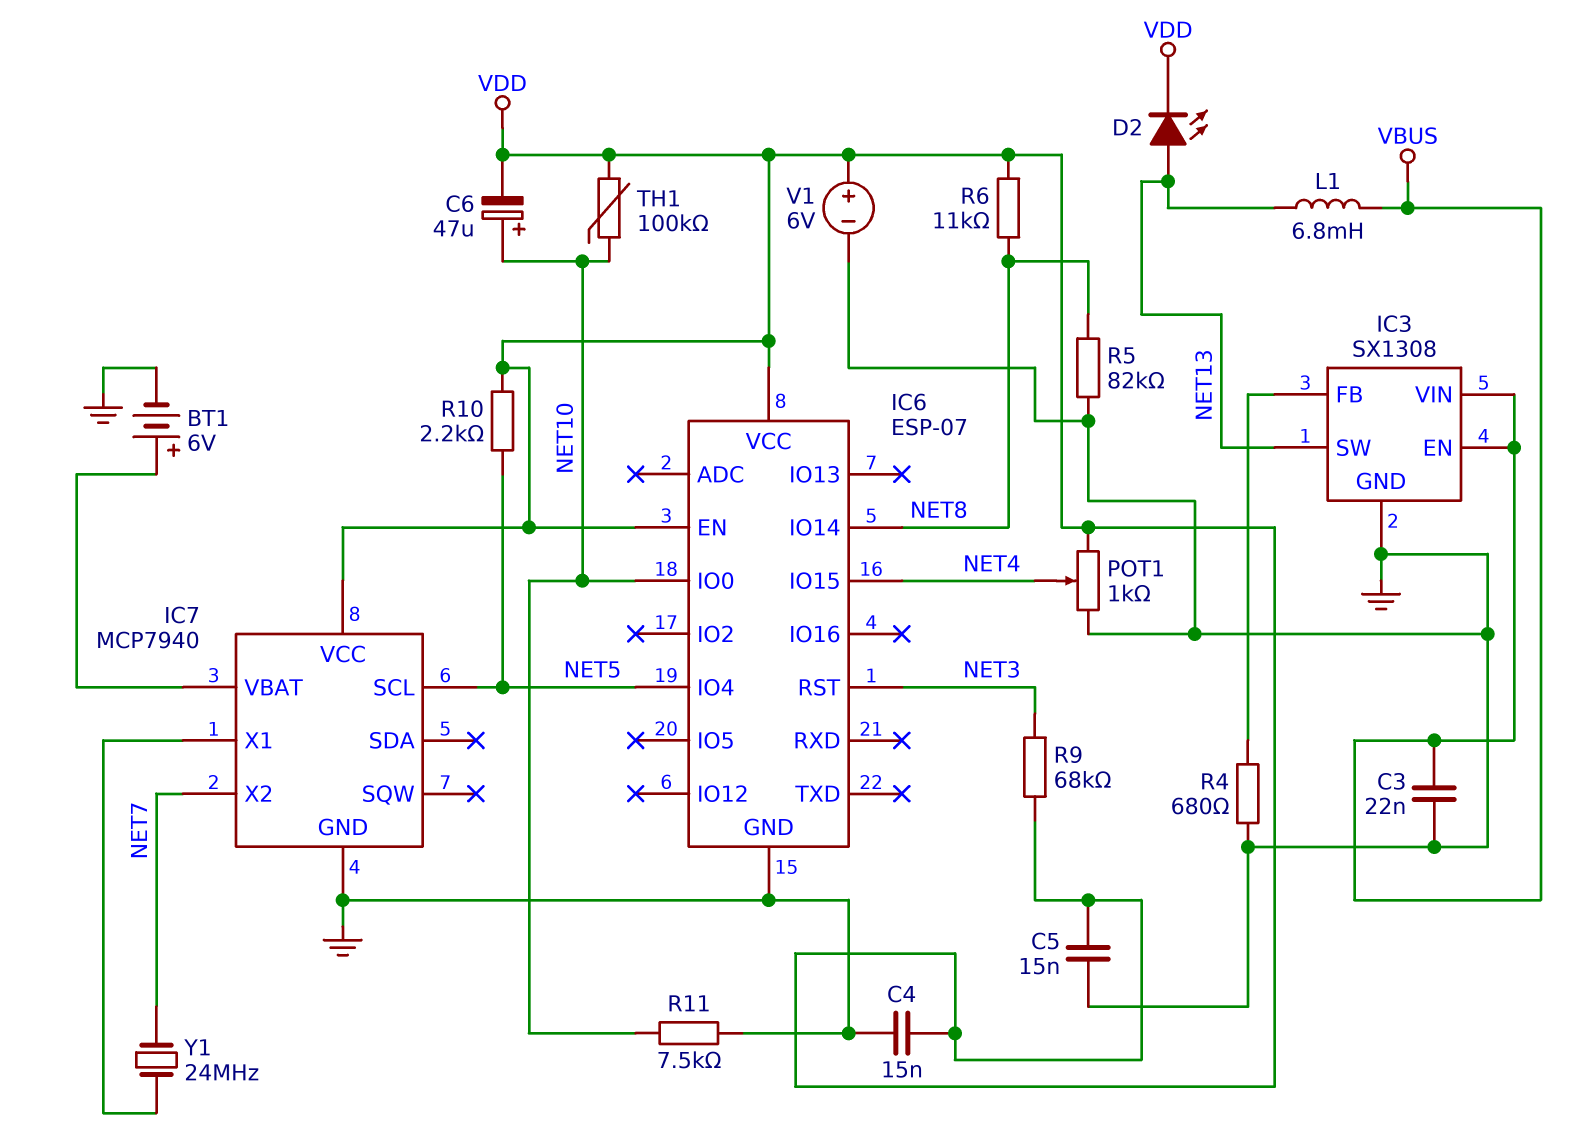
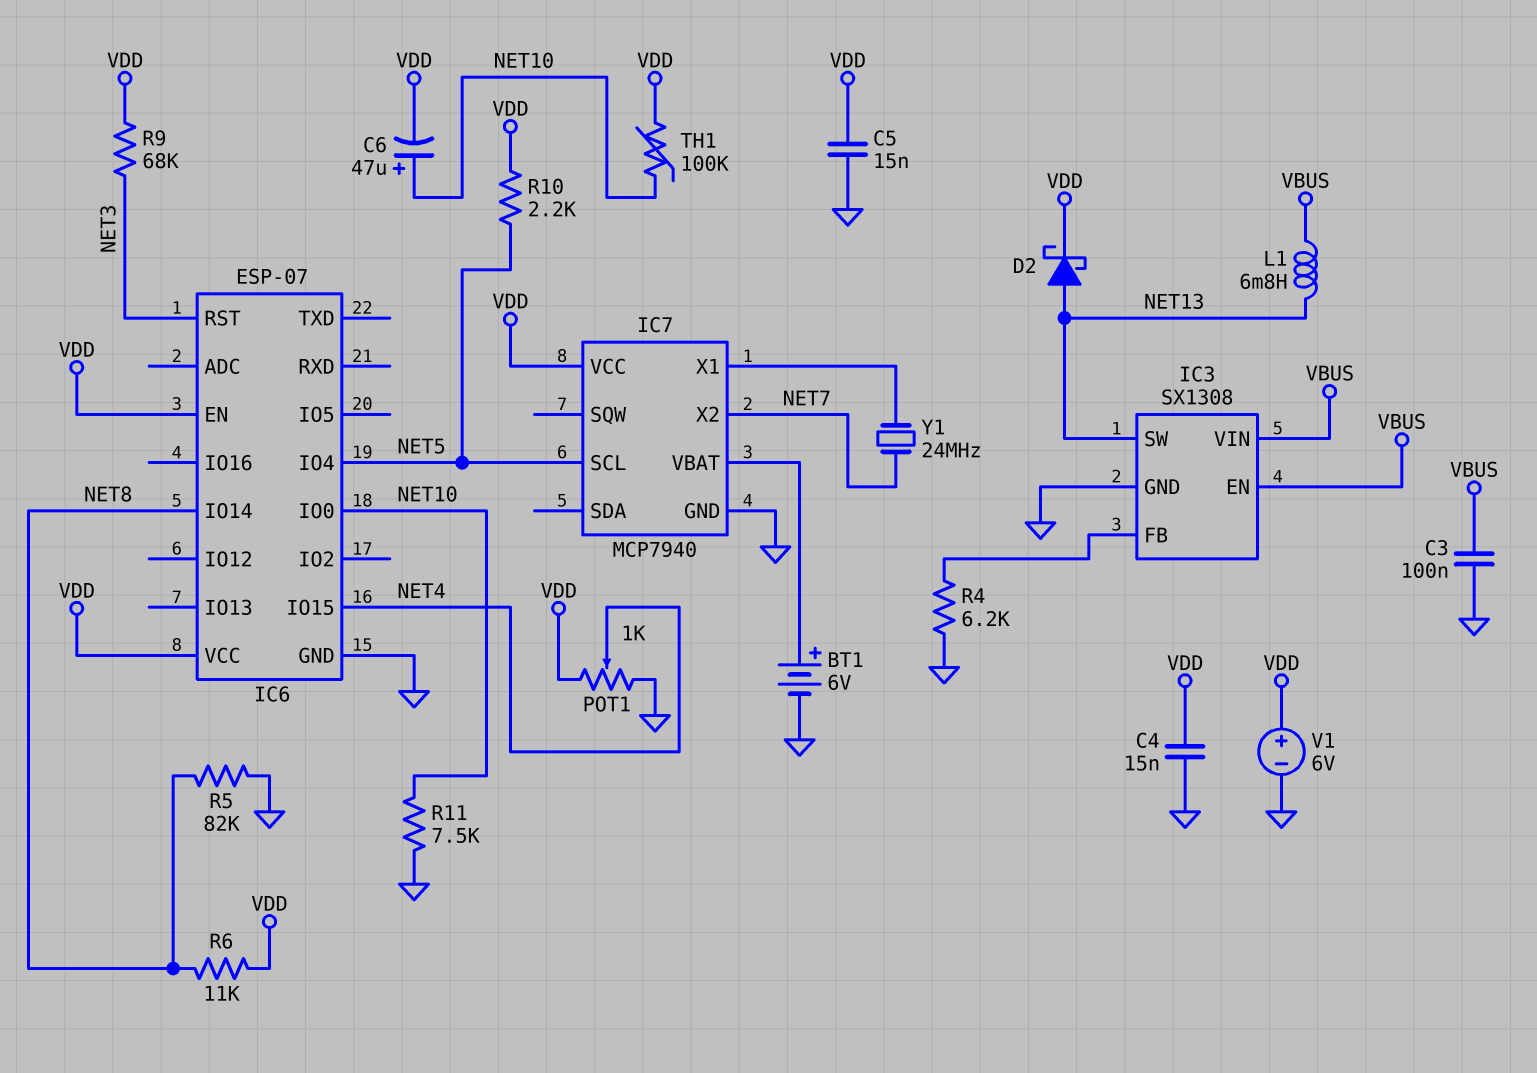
C3: 22nF (GND, VBUS) -> 100nF (GND, VBUS)
D2: LED (A NET13, K VDD) -> schottky (A NET13, K VDD)
R4: 680 (GND, IC3/FB) -> 6.2k (GND, IC3/FB)

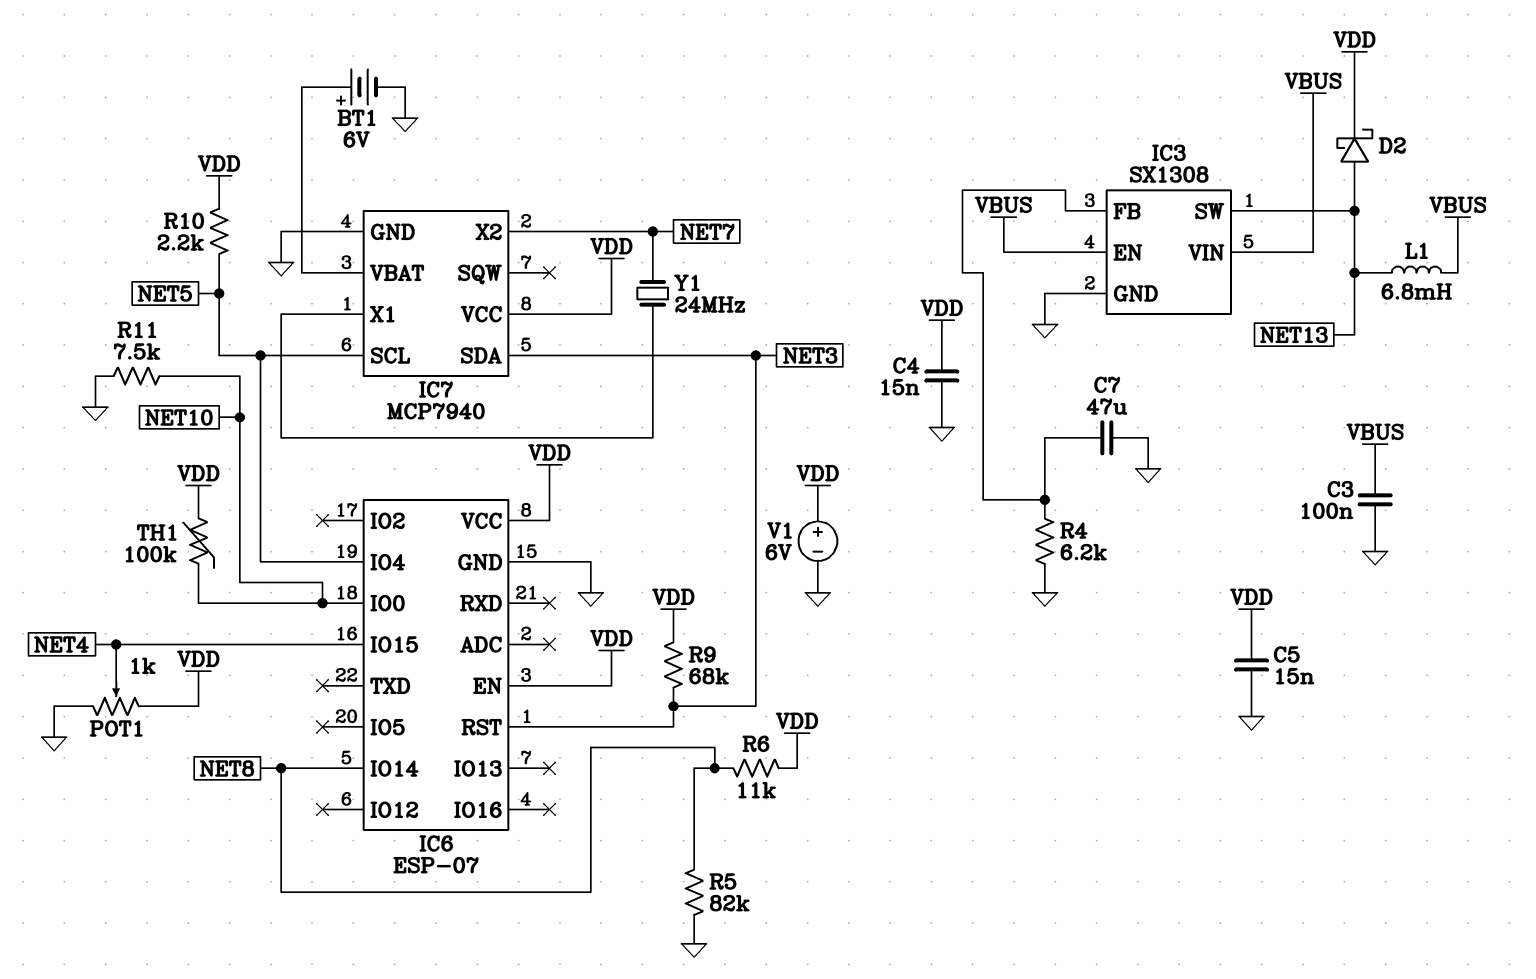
C6: 47uF (plus NET10, minus VDD) -> none
C7: none -> 47uF (GND, IC3/FB)
IC7 pin SDA: none -> NET3

